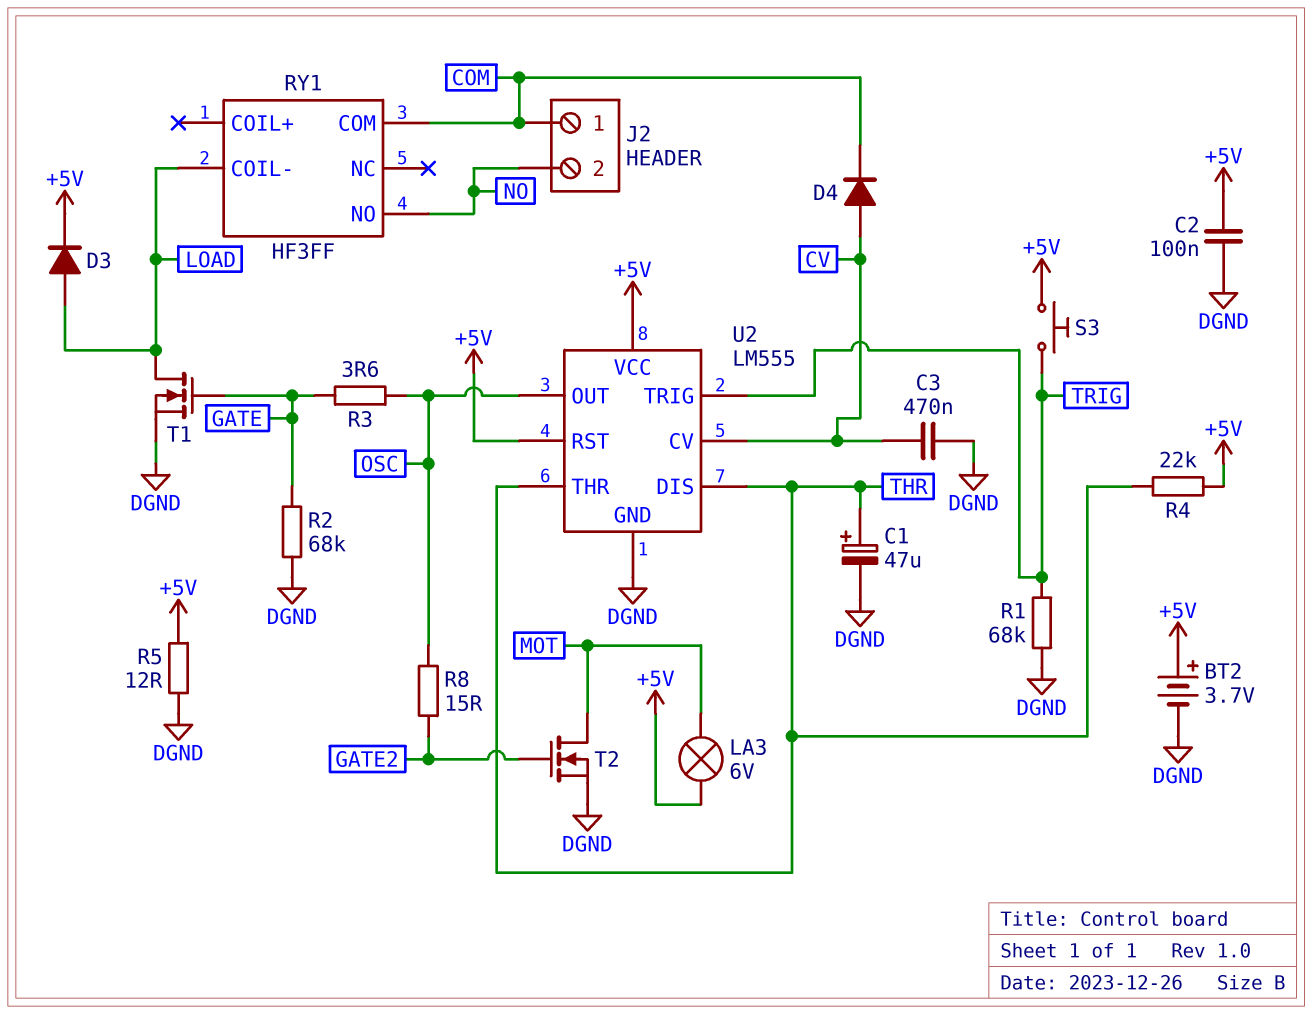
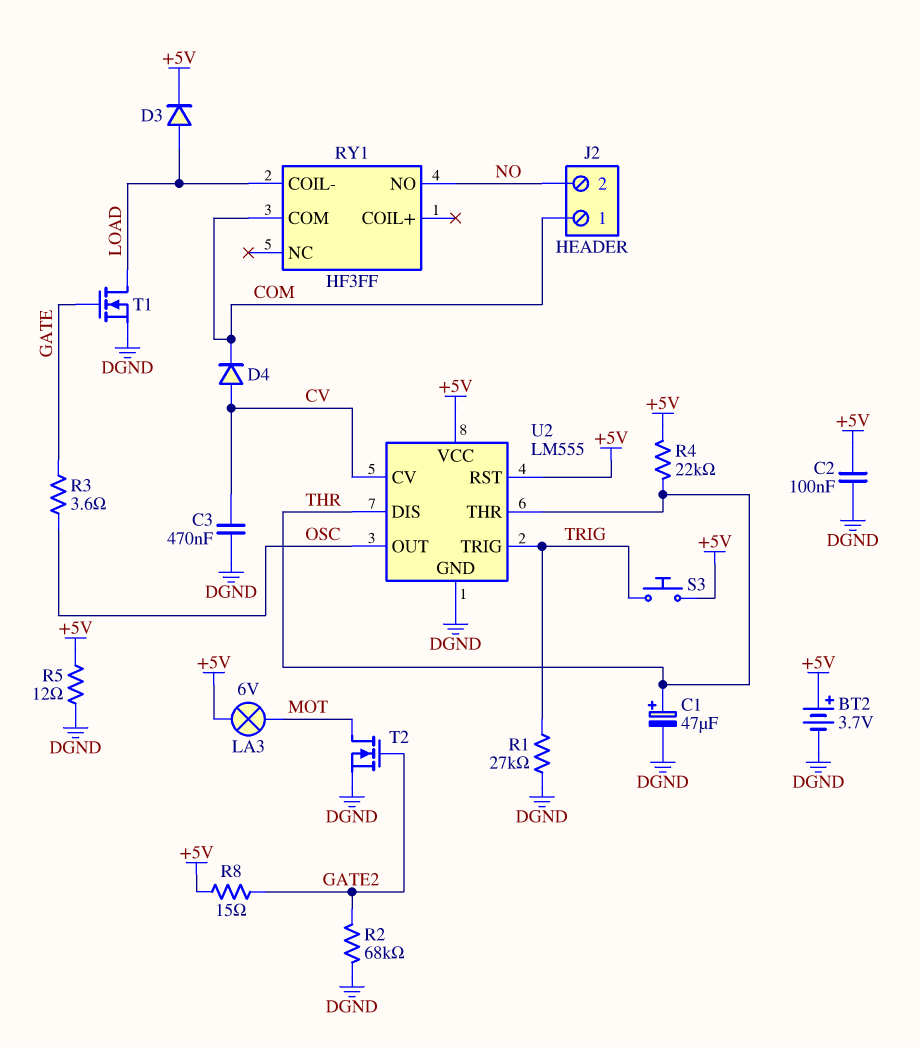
R1: 68k (DGND, TRIG) -> 27k (DGND, TRIG)
R2: 68k (DGND, GATE) -> 68k (DGND, GATE2)
R8: 15 (GATE2, OSC) -> 15 (+5V, GATE2)

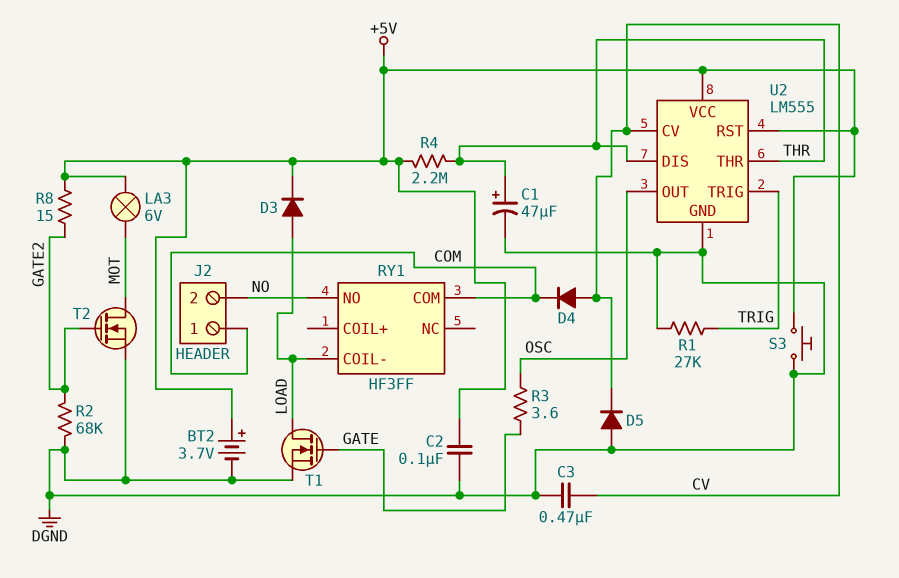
D5: none -> diode (A DGND, K CV)
R4: 22k (+5V, THR) -> 2.2M (+5V, THR)
R5: 12 (+5V, DGND) -> none
S3: button (+5V, TRIG) -> button (+5V, DGND)

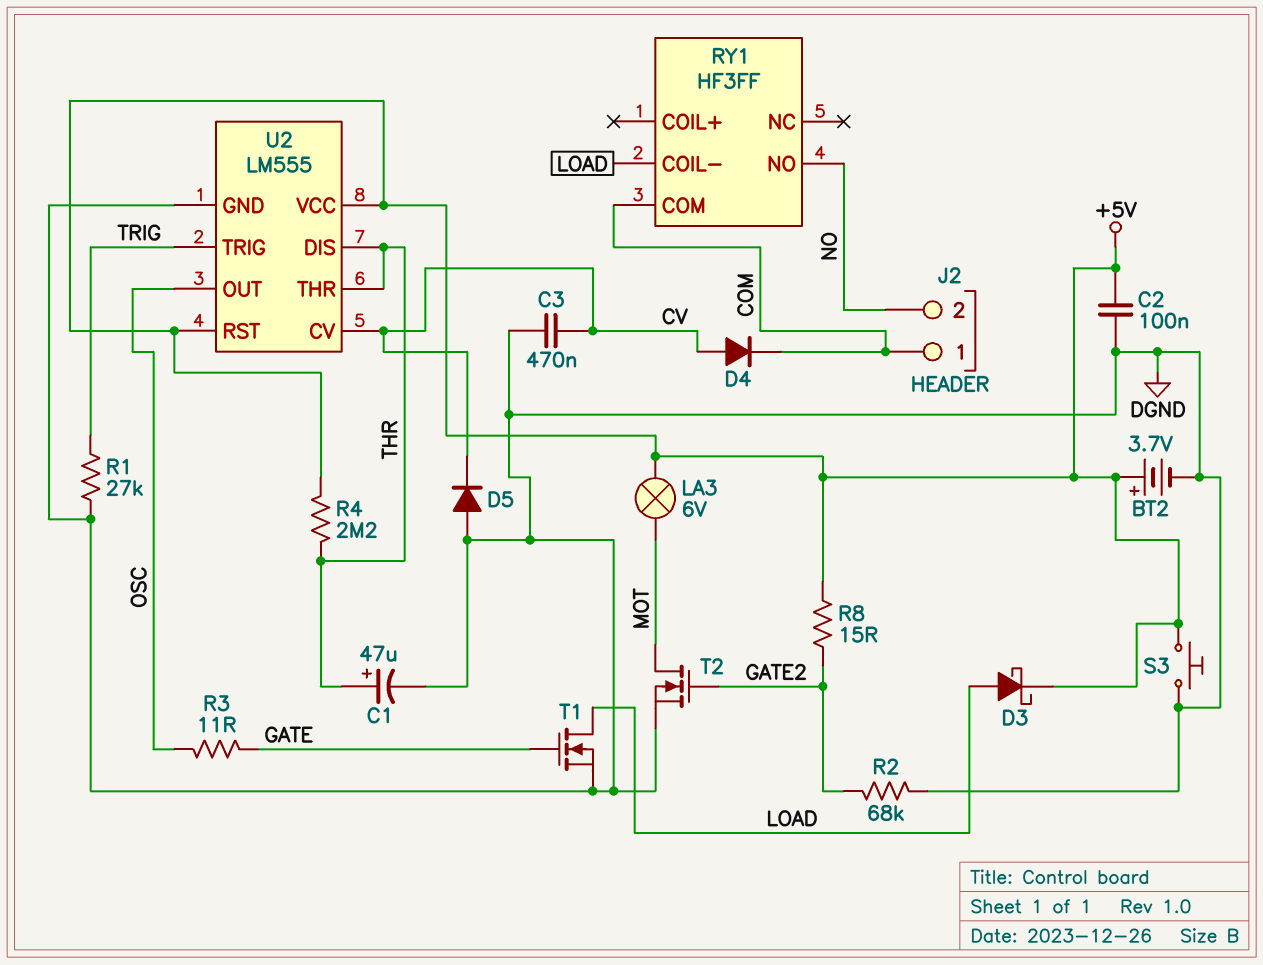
D3: diode (A LOAD, K +5V) -> schottky (A LOAD, K +5V)
R3: 3.6 (GATE, OSC) -> 11 (GATE, OSC)

